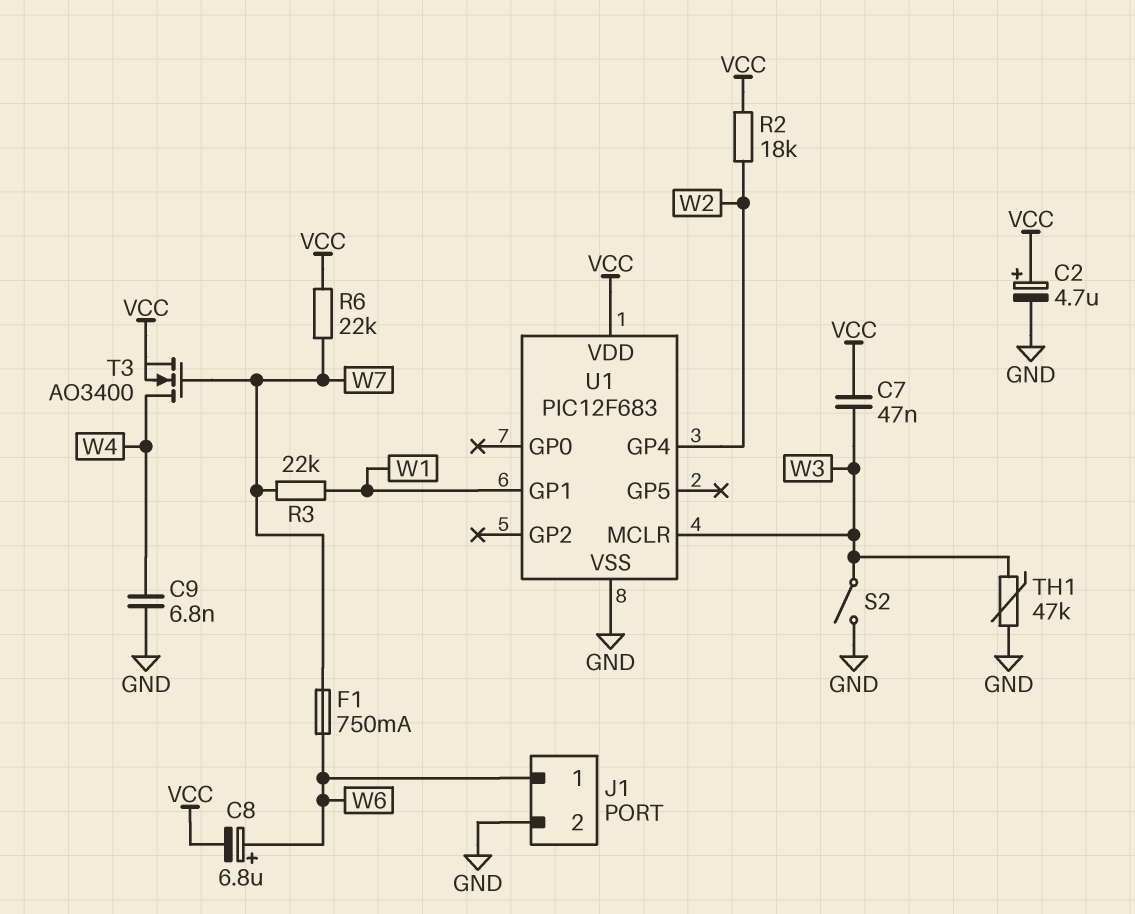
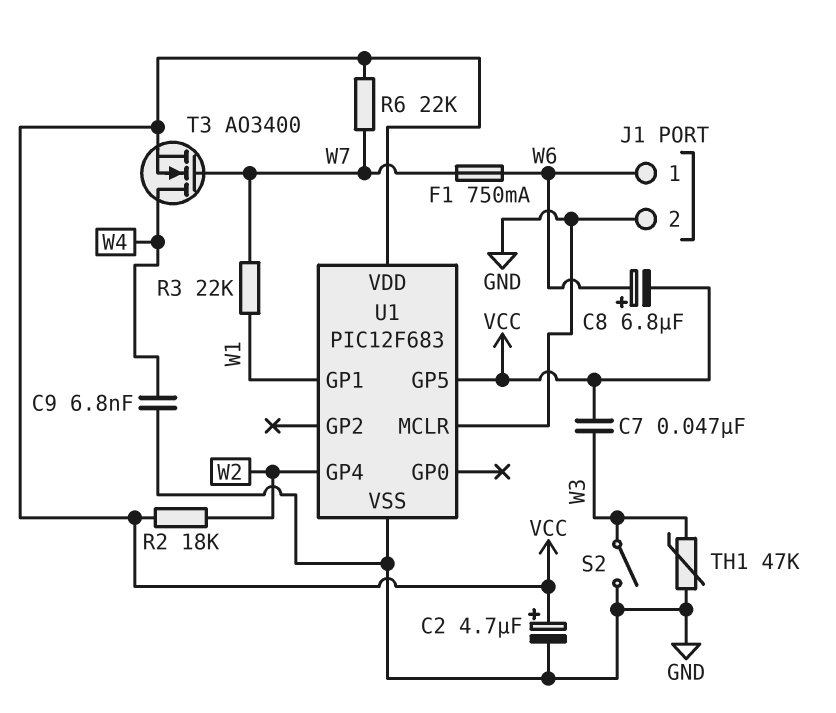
U1 pin GP5: none -> VCC
U1 pin MCLR: W3 -> GND

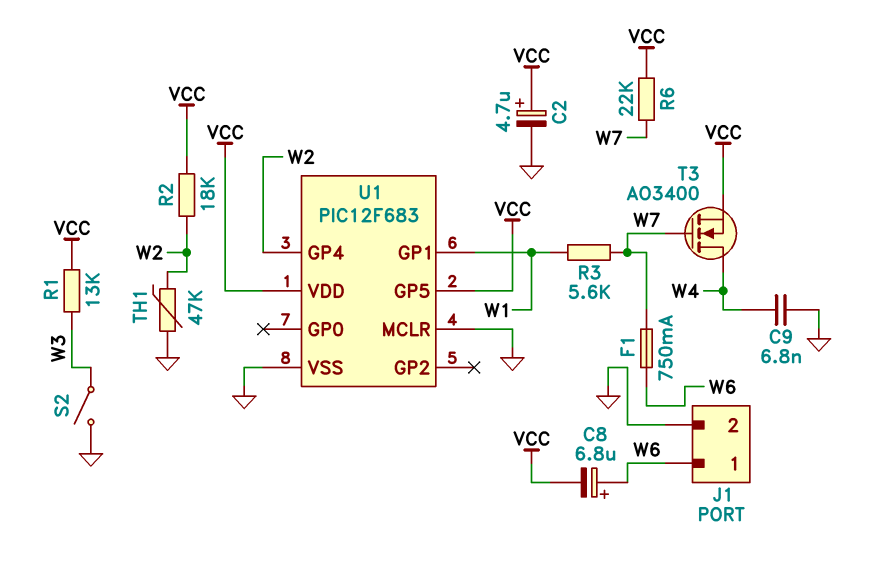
C7: 47nF (VCC, W3) -> none
R1: none -> 13k (VCC, W3)
R3: 22k (W1, W7) -> 5.6k (W1, W7)
TH1: 47k (GND, W3) -> 47k (GND, W2)

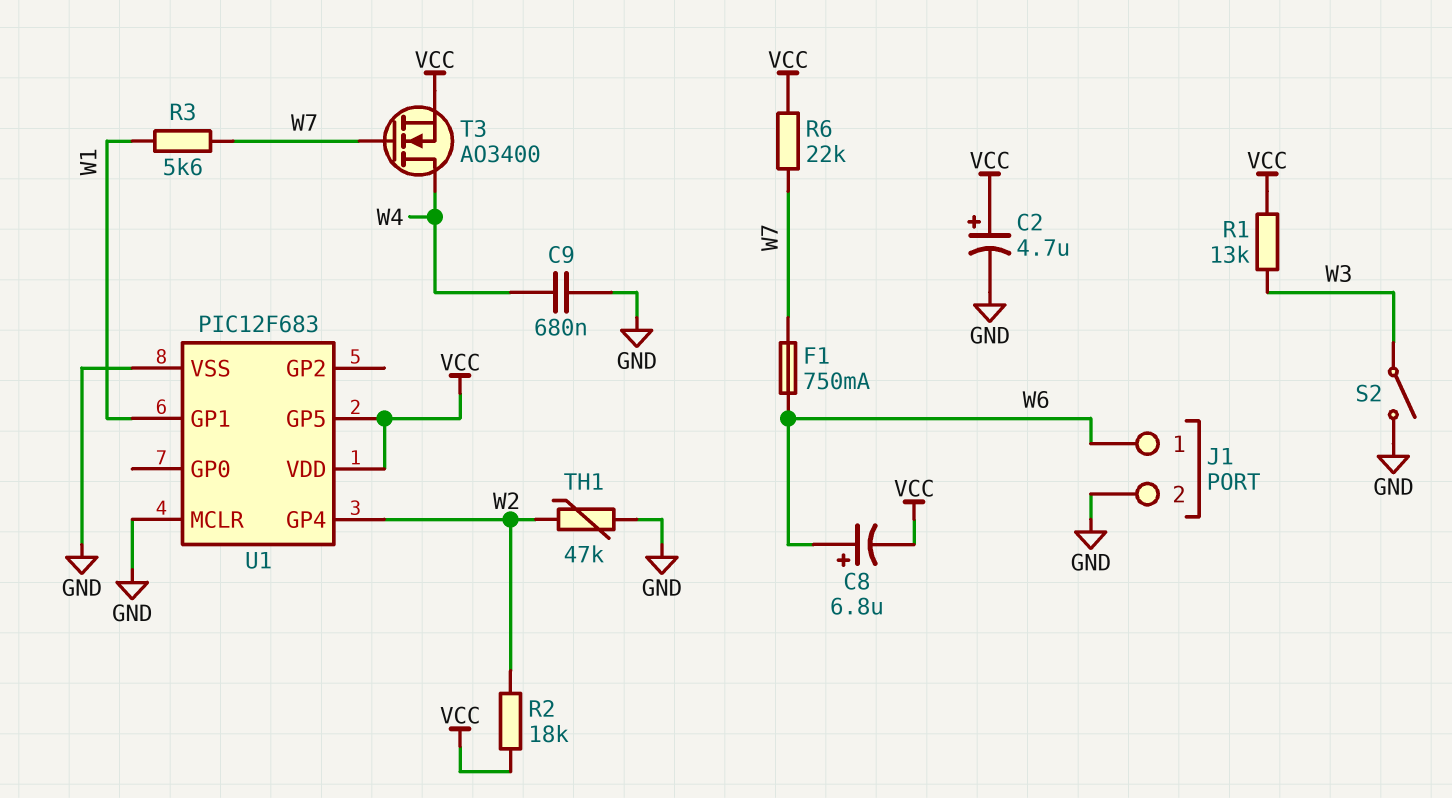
C9: 6.8nF (GND, W4) -> 680nF (GND, W4)

